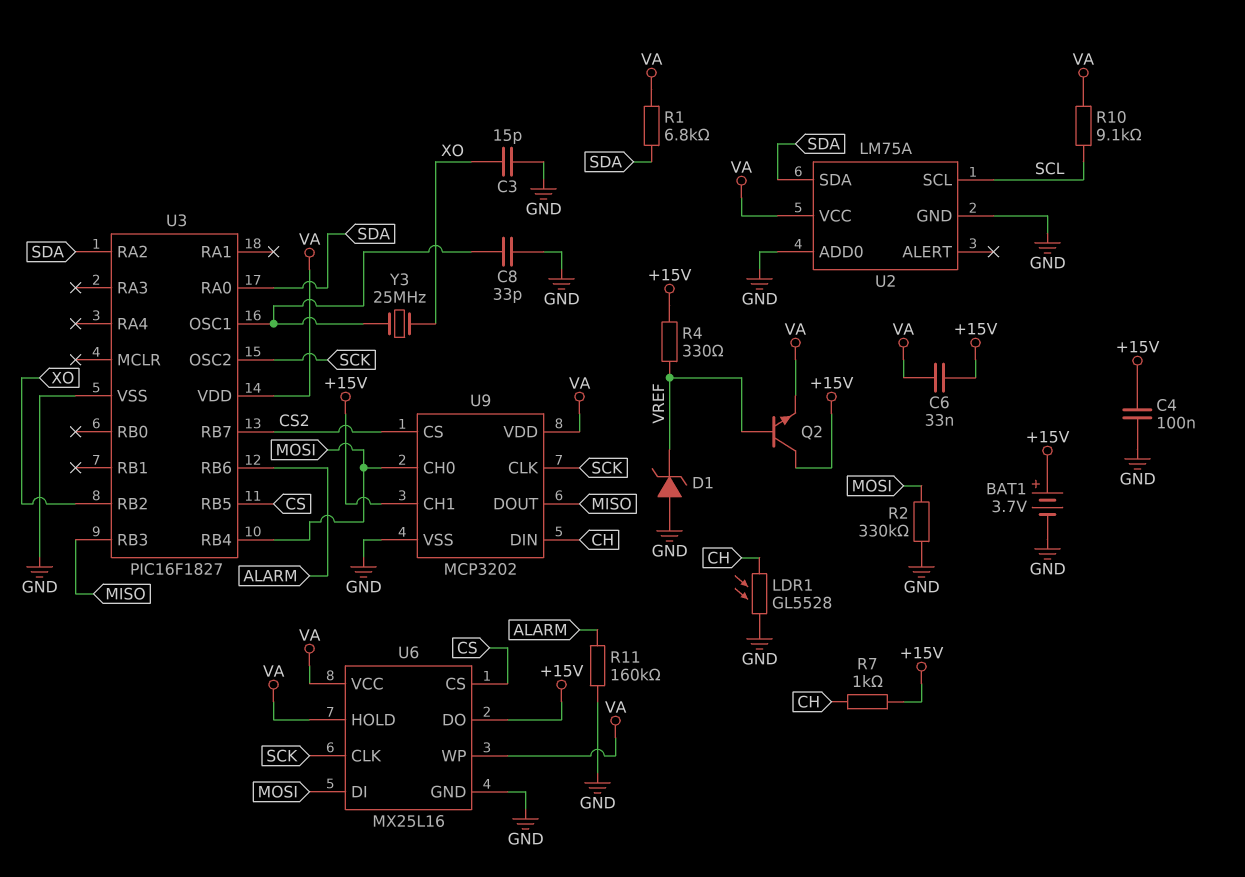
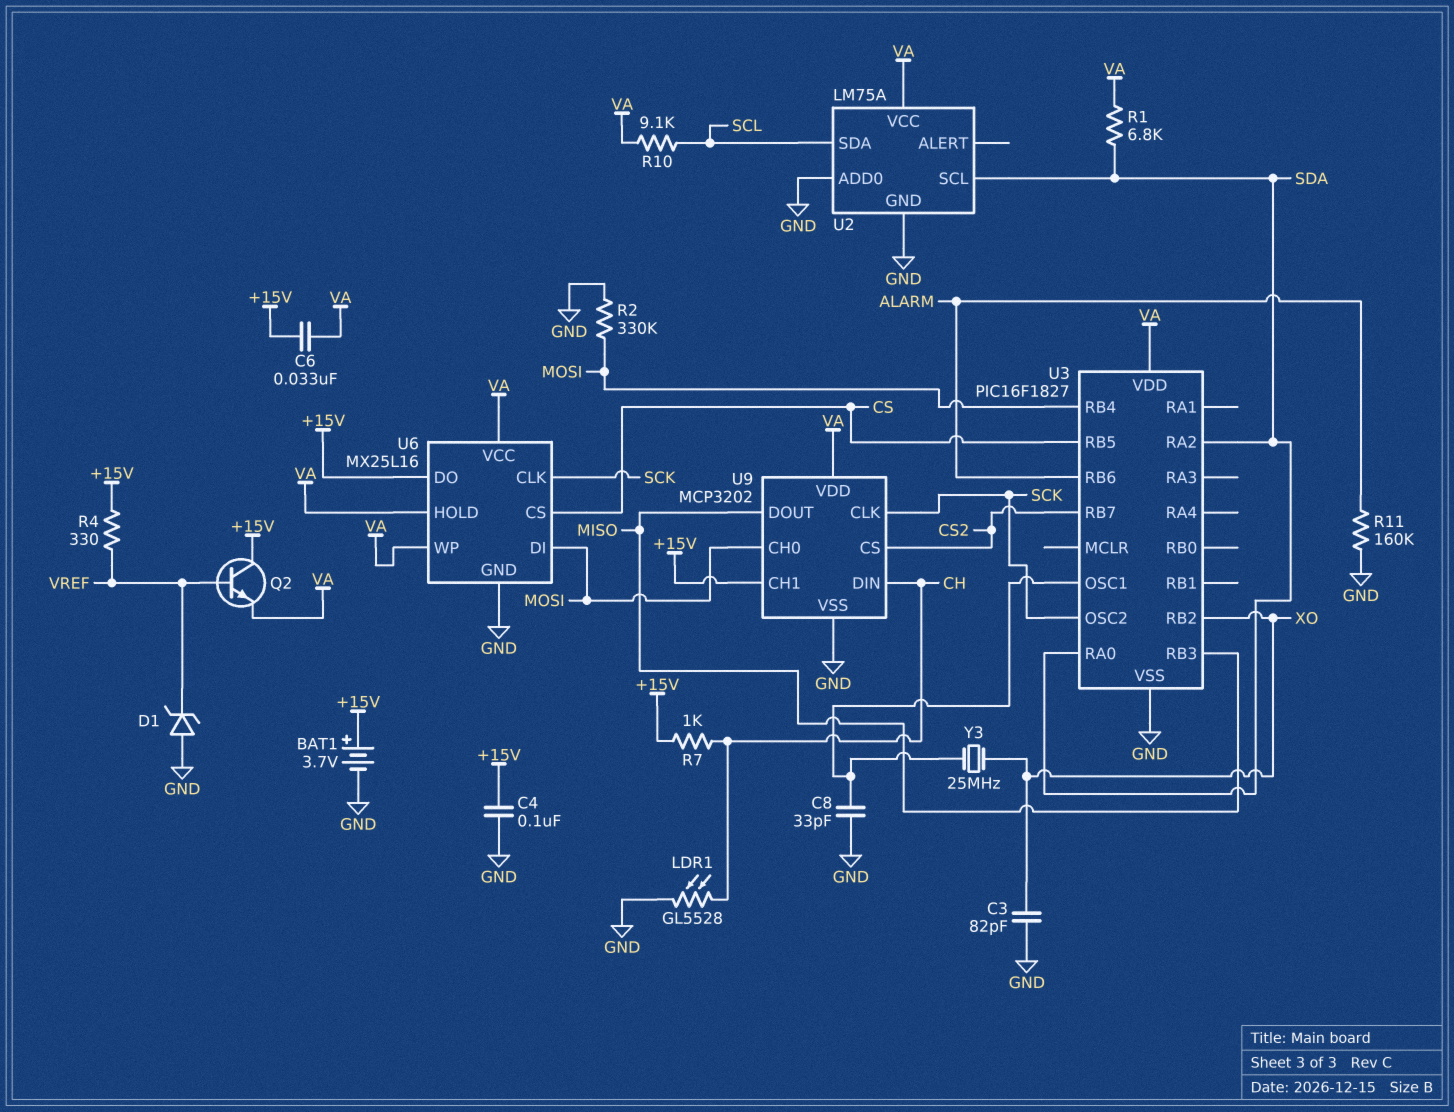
C3: 15pF (GND, XO) -> 82pF (GND, XO)
U2 pin SCL: SCL -> SDA
U2 pin SDA: SDA -> SCL

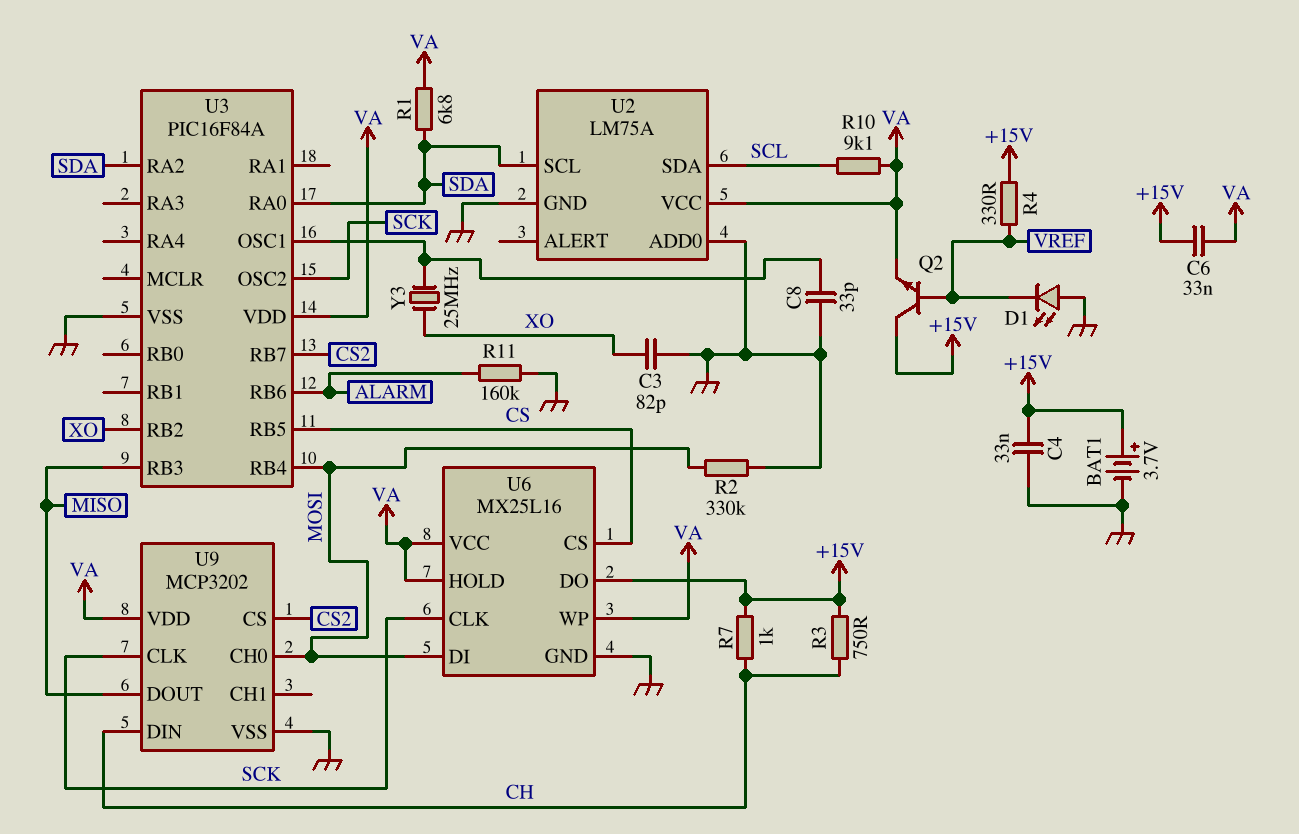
C4: 100nF (+15V, GND) -> 33nF (+15V, GND)
D1: zener (A GND, K VREF) -> LED (A GND, K VREF)
LDR1: GL5528 (CH, GND) -> none
R3: none -> 750 (+15V, CH)
U3: PIC16F1827 -> PIC16F84A
U9 pin CH1: +15V -> none

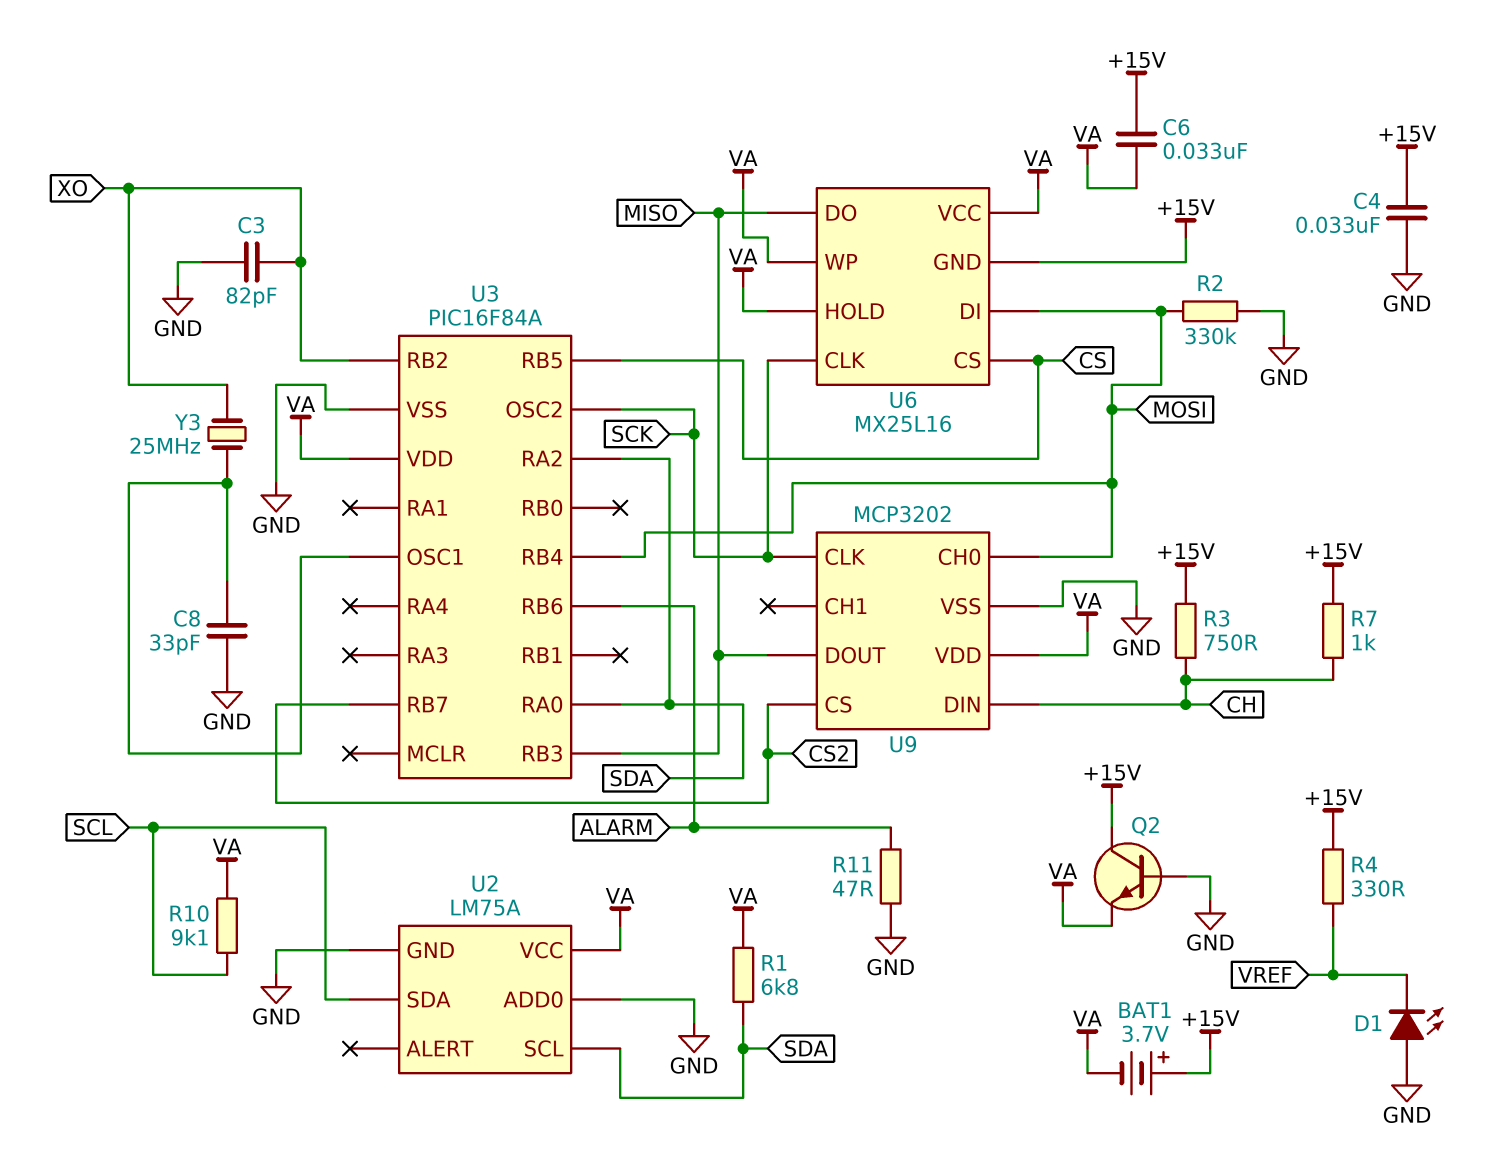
BAT1: 3.7V (plus +15V, minus GND) -> 3.7V (plus +15V, minus VA)
Q2: NPN (B VREF, C +15V, E VA) -> NPN (B GND, C +15V, E VA)
R11: 160k (ALARM, GND) -> 47 (ALARM, GND)
U6 pin DO: +15V -> MISO
U6 pin GND: GND -> +15V

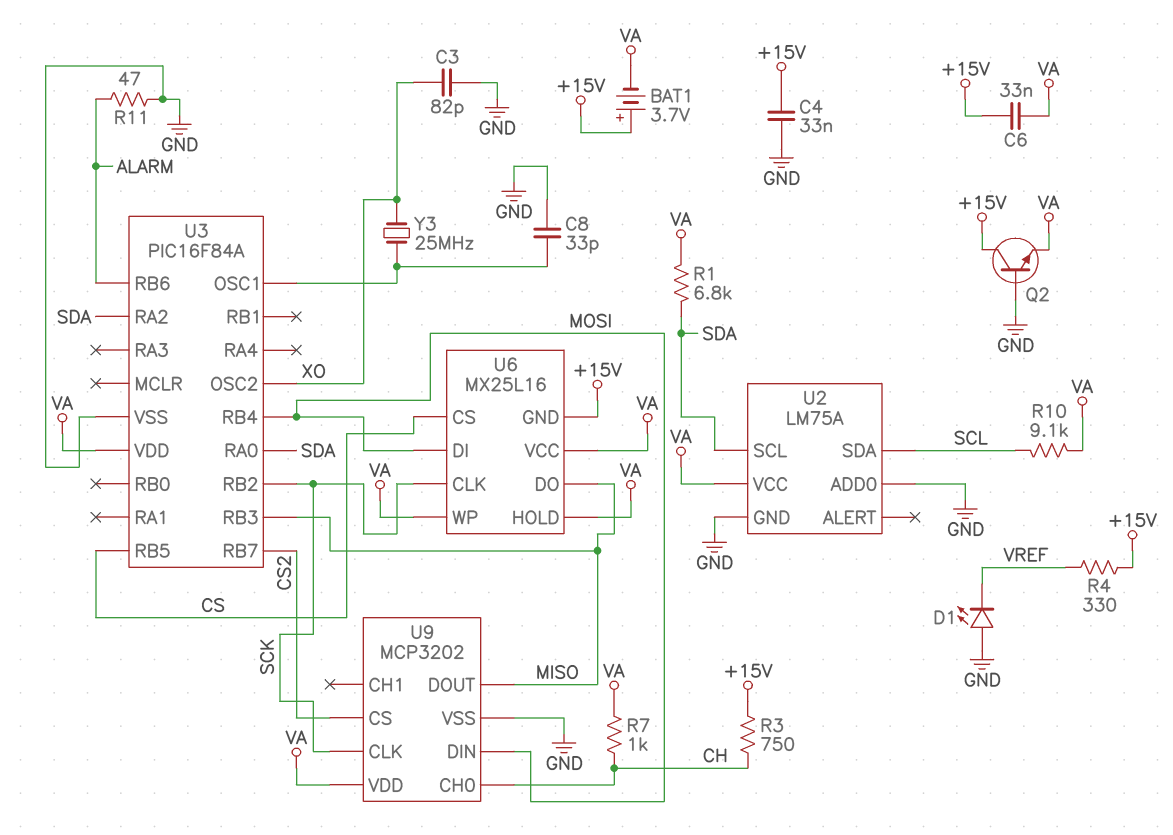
R2: 330k (GND, MOSI) -> none
R7: 1k (+15V, CH) -> 1k (CH, VA)
U3 pin OSC2: SCK -> XO
U3 pin RB2: XO -> SCK
U9 pin CH0: MOSI -> CH
U9 pin DIN: CH -> MOSI

